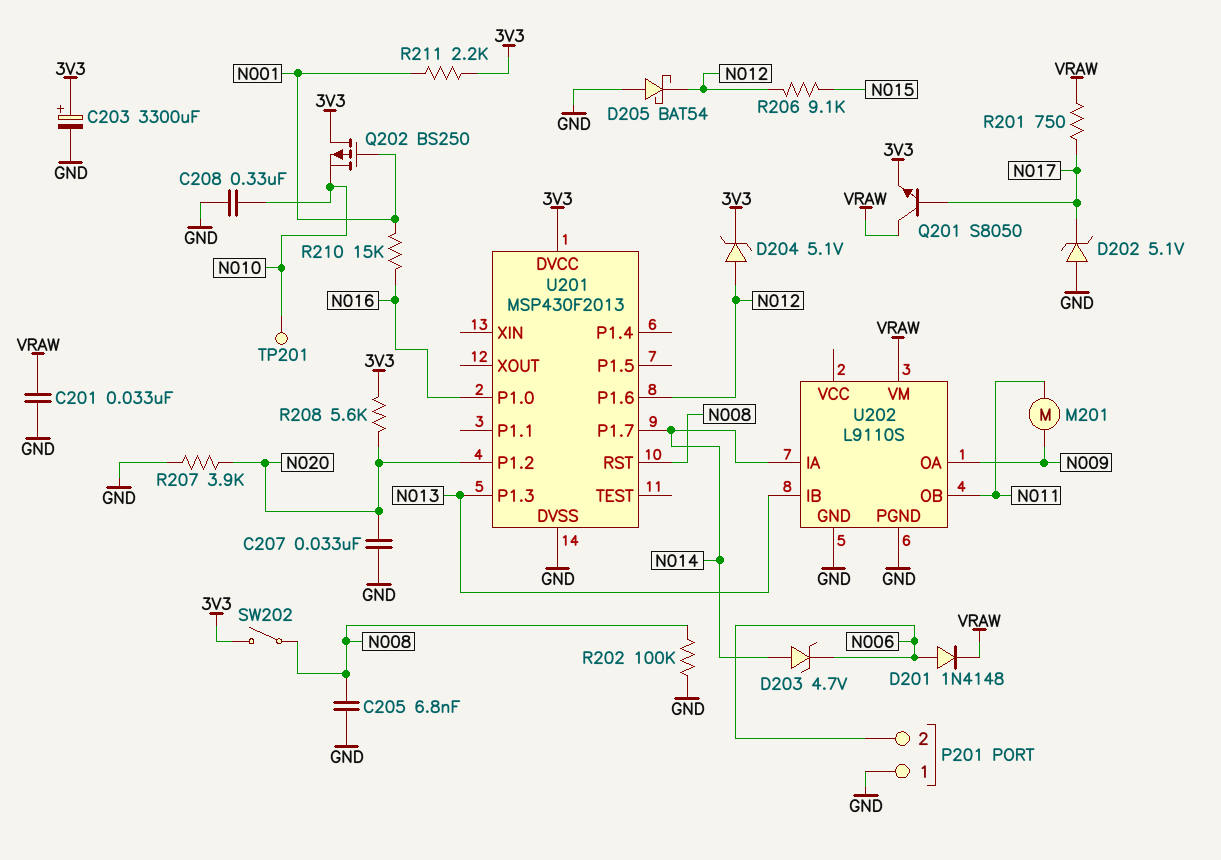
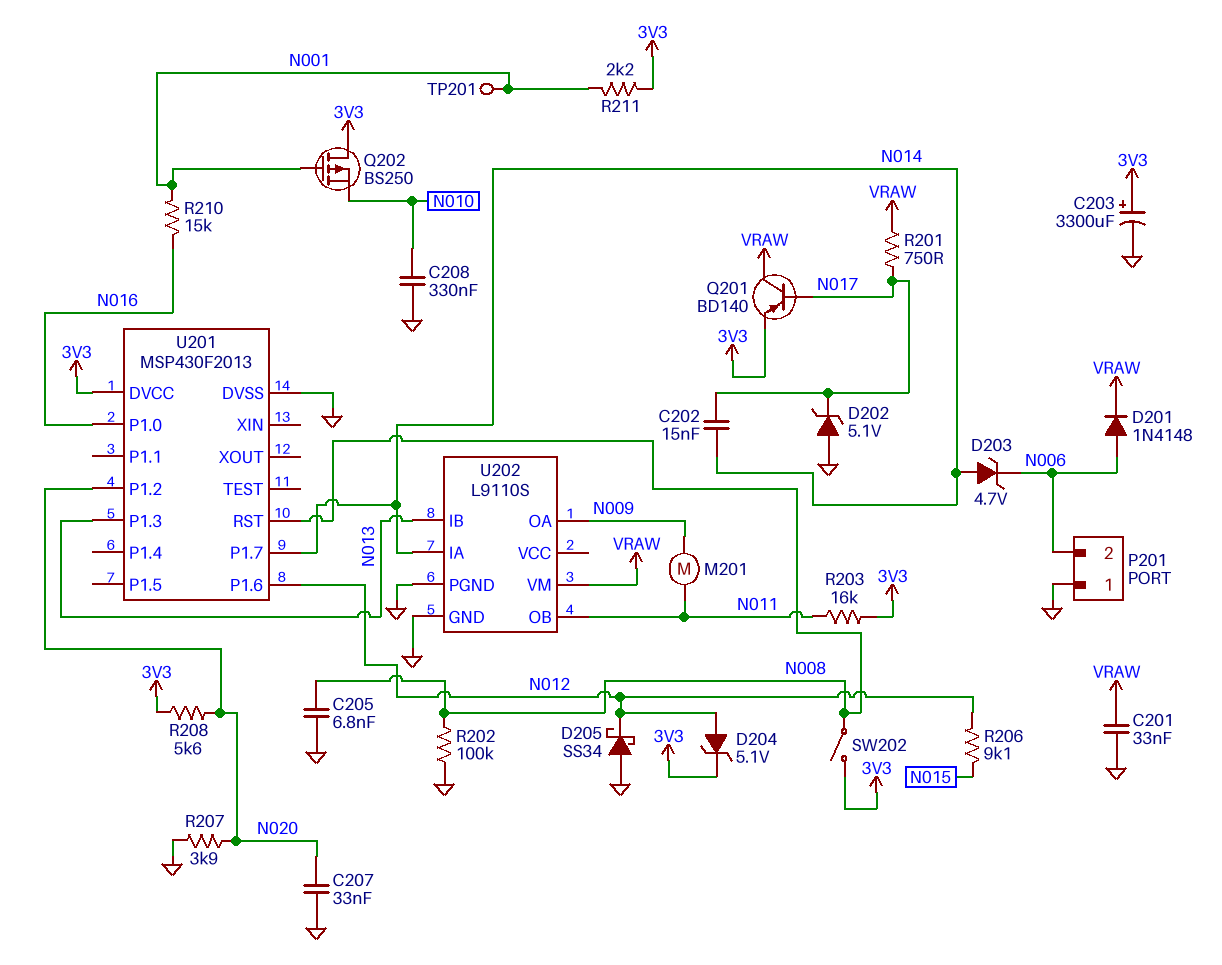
C202: none -> 15nF (N014, N017)
D205: schottky BAT54 (A GND, K N012) -> schottky SS34 (A GND, K N012)
Q201: NPN S8050 (B N017, C VRAW, E 3V3) -> PNP BD140 (B N017, C VRAW, E 3V3)
R203: none -> 16k (3V3, N011)
TP201: test point (N010) -> test point (N001)

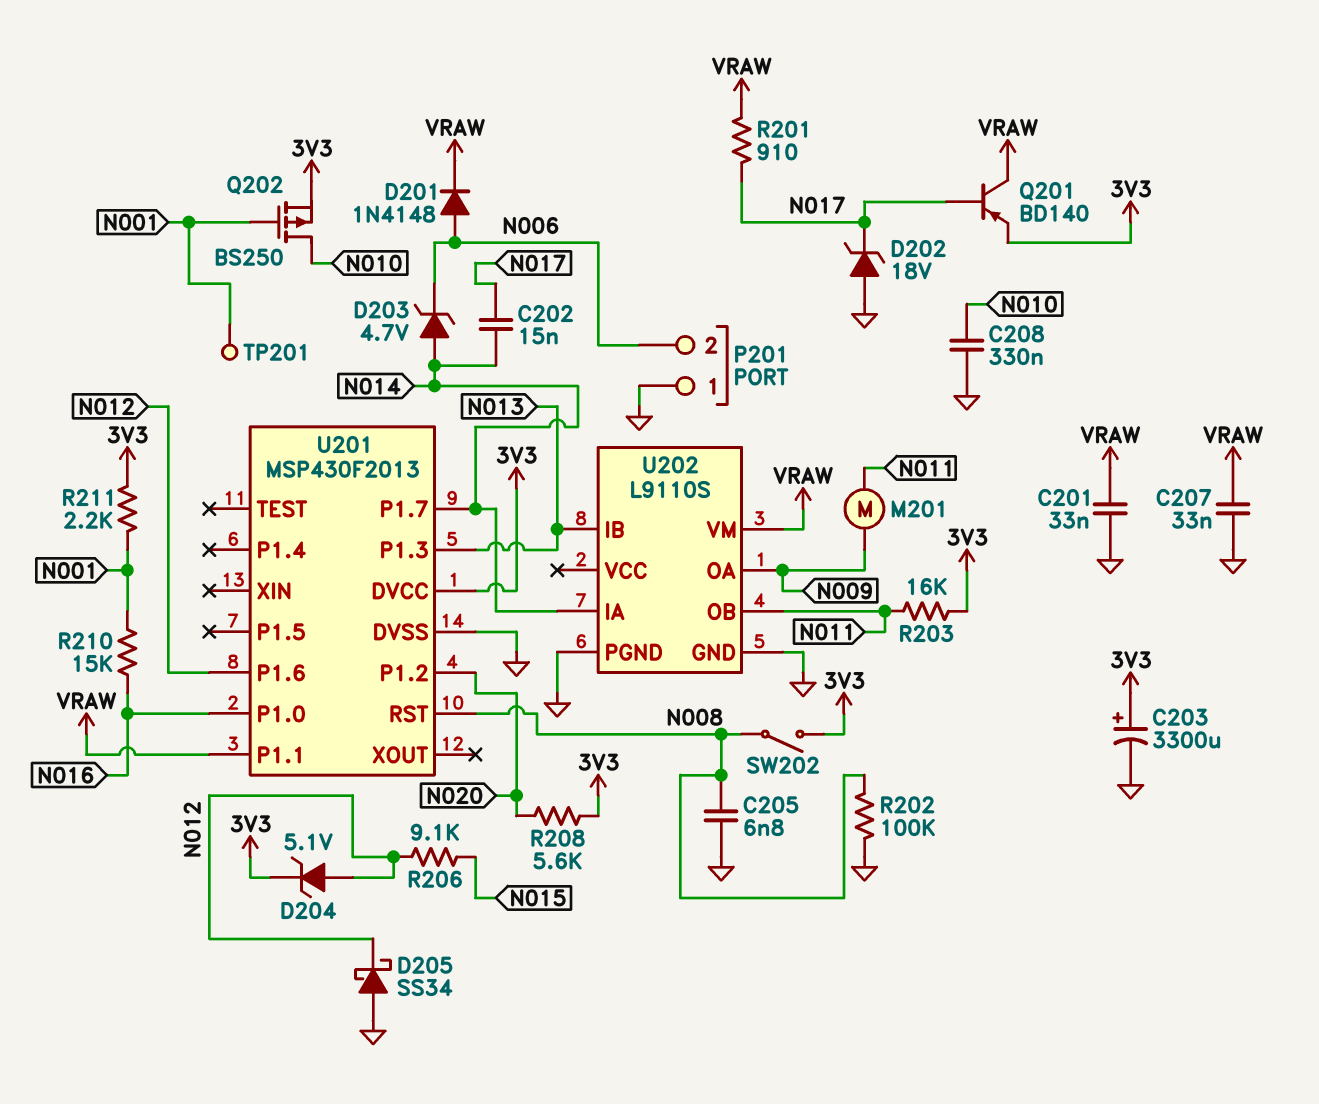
C207: 33nF (GND, N020) -> 33nF (GND, VRAW)
D202: zener 5.1V (A GND, K N017) -> zener 18V (A GND, K N017)
Q202: PMOS BS250 (G N001, D 3V3, S N010) -> PMOS BS250 (G N001, D N010, S 3V3)
R201: 750 (N017, VRAW) -> 910 (N017, VRAW)
R207: 3.9k (GND, N020) -> none
U201 pin P1.1: none -> VRAW

